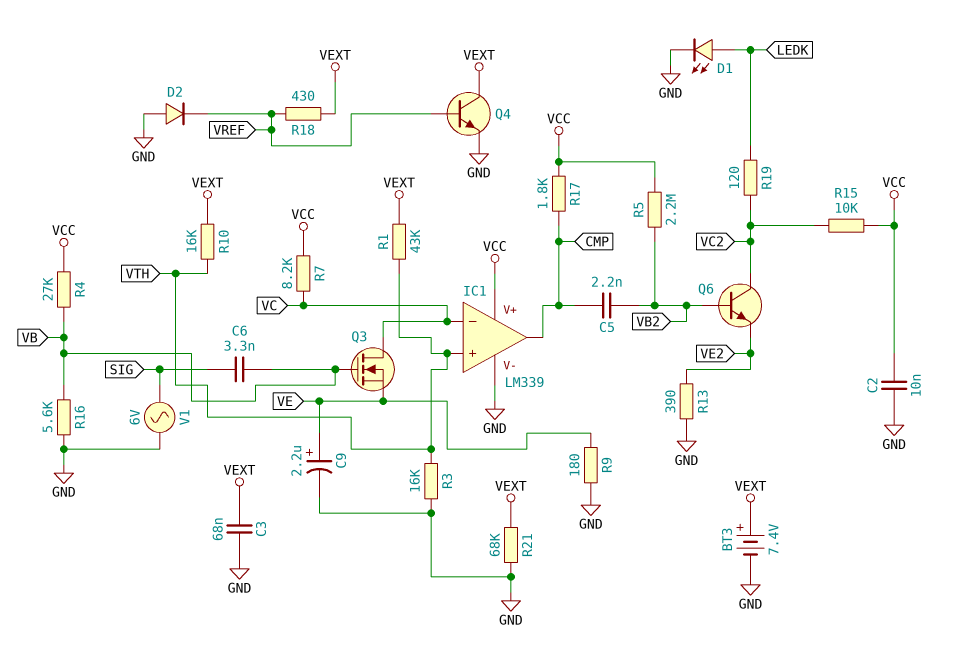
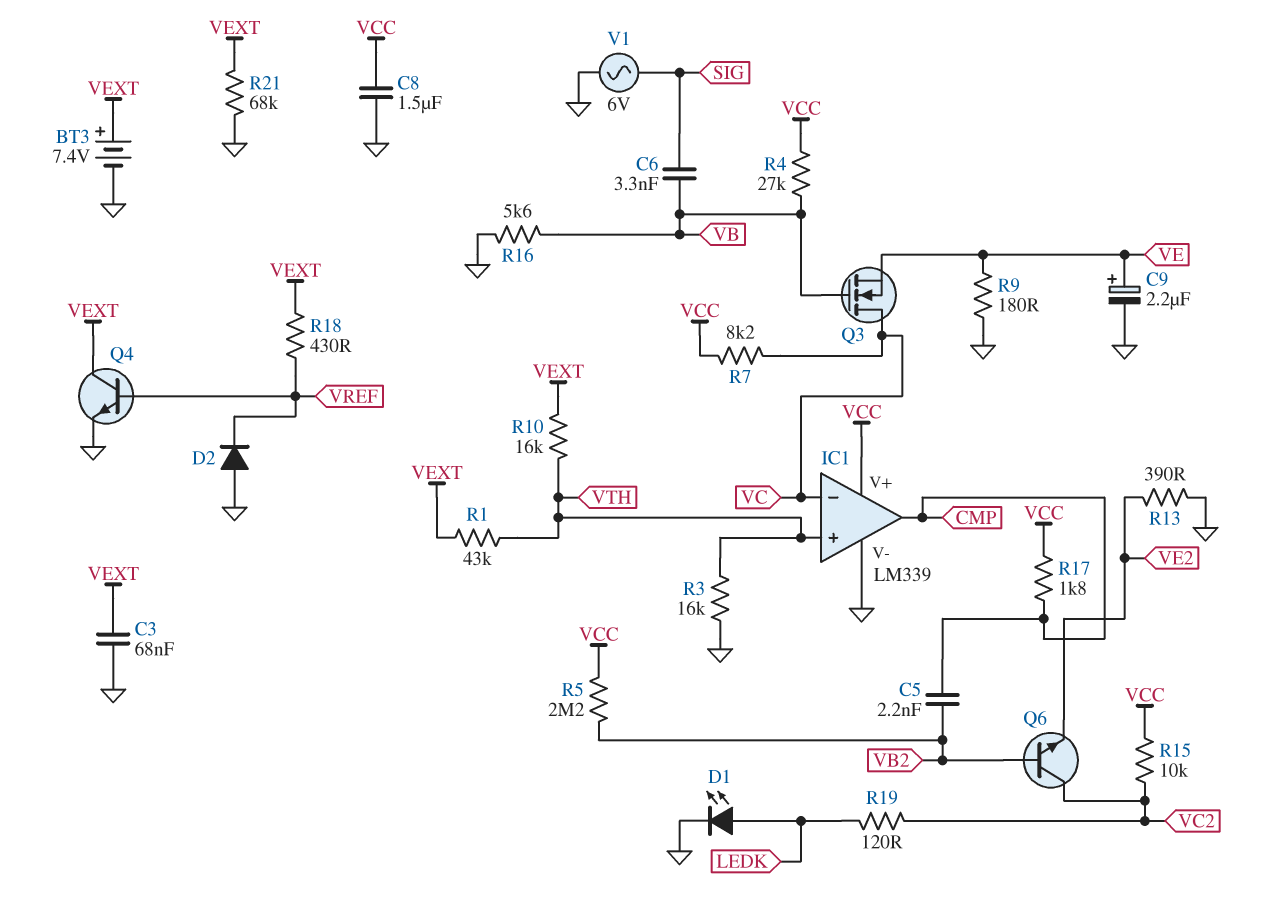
C2: 10nF (GND, VCC) -> none
C8: none -> 1.5uF (GND, VCC)

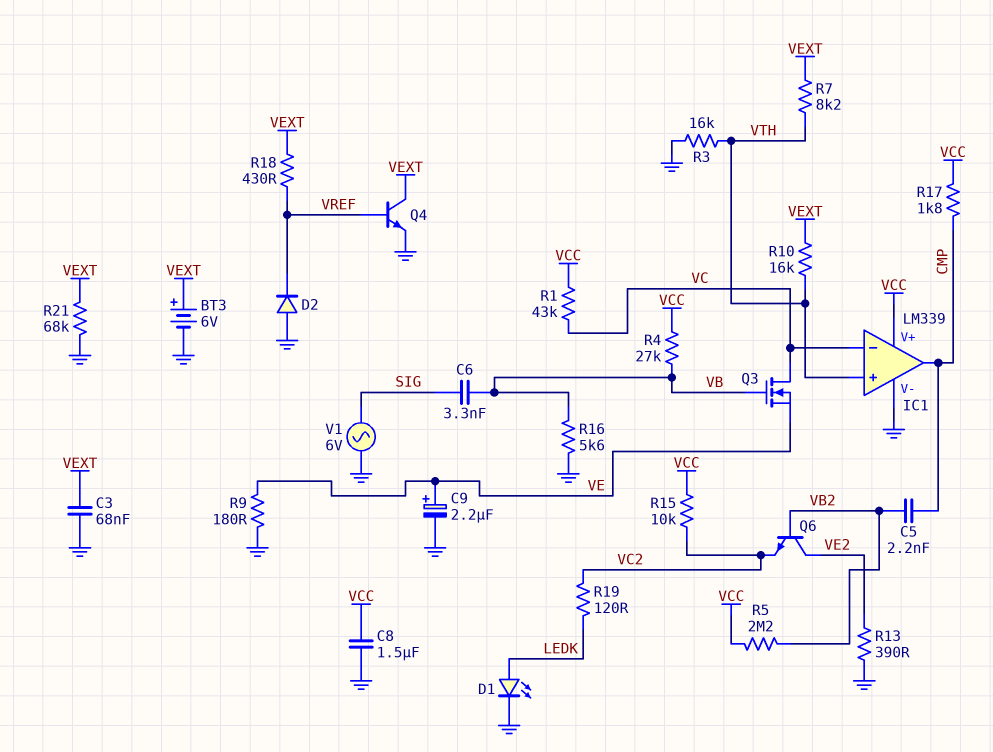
BT3: 7.4V (plus VEXT, minus GND) -> 6V (plus VEXT, minus GND)
Q6: NPN (B VB2, C VC2, E VE2) -> NPN (B VB2, C VE2, E VC2)
R1: 43k (VEXT, VTH) -> 43k (VC, VCC)
R7: 8.2k (VC, VCC) -> 8.2k (VEXT, VTH)

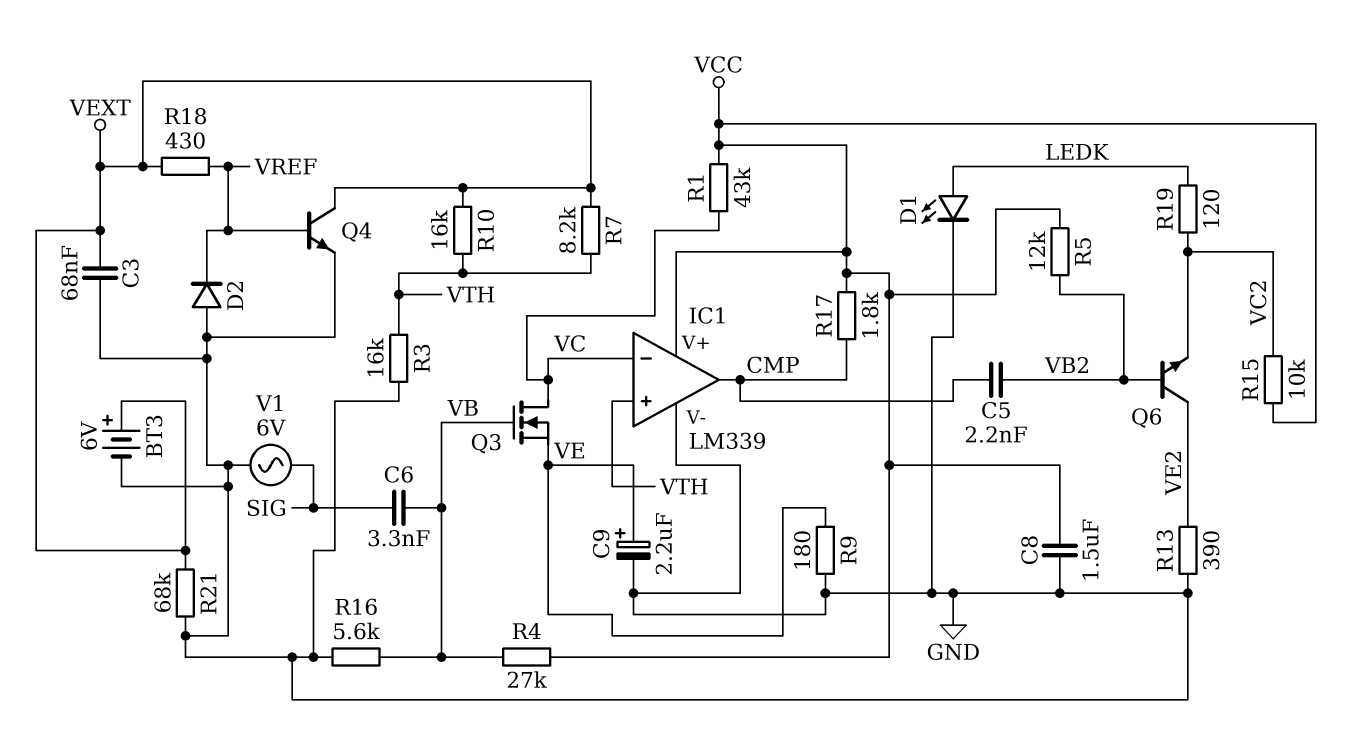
R5: 2.2M (VB2, VCC) -> 12k (VB2, VCC)

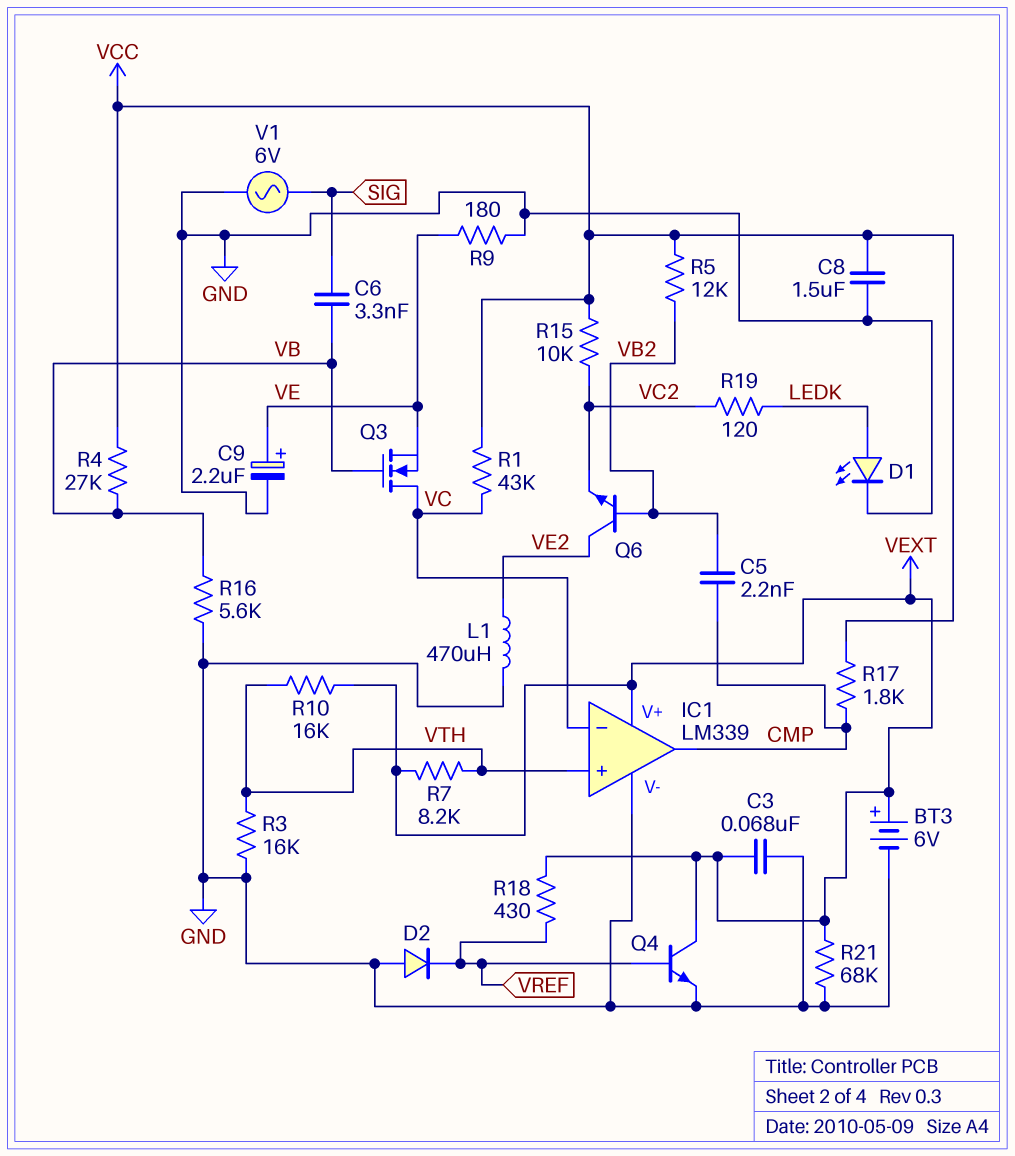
IC1 pin V+: VCC -> VEXT
L1: none -> 470uH (GND, VE2)
R13: 390 (GND, VE2) -> none

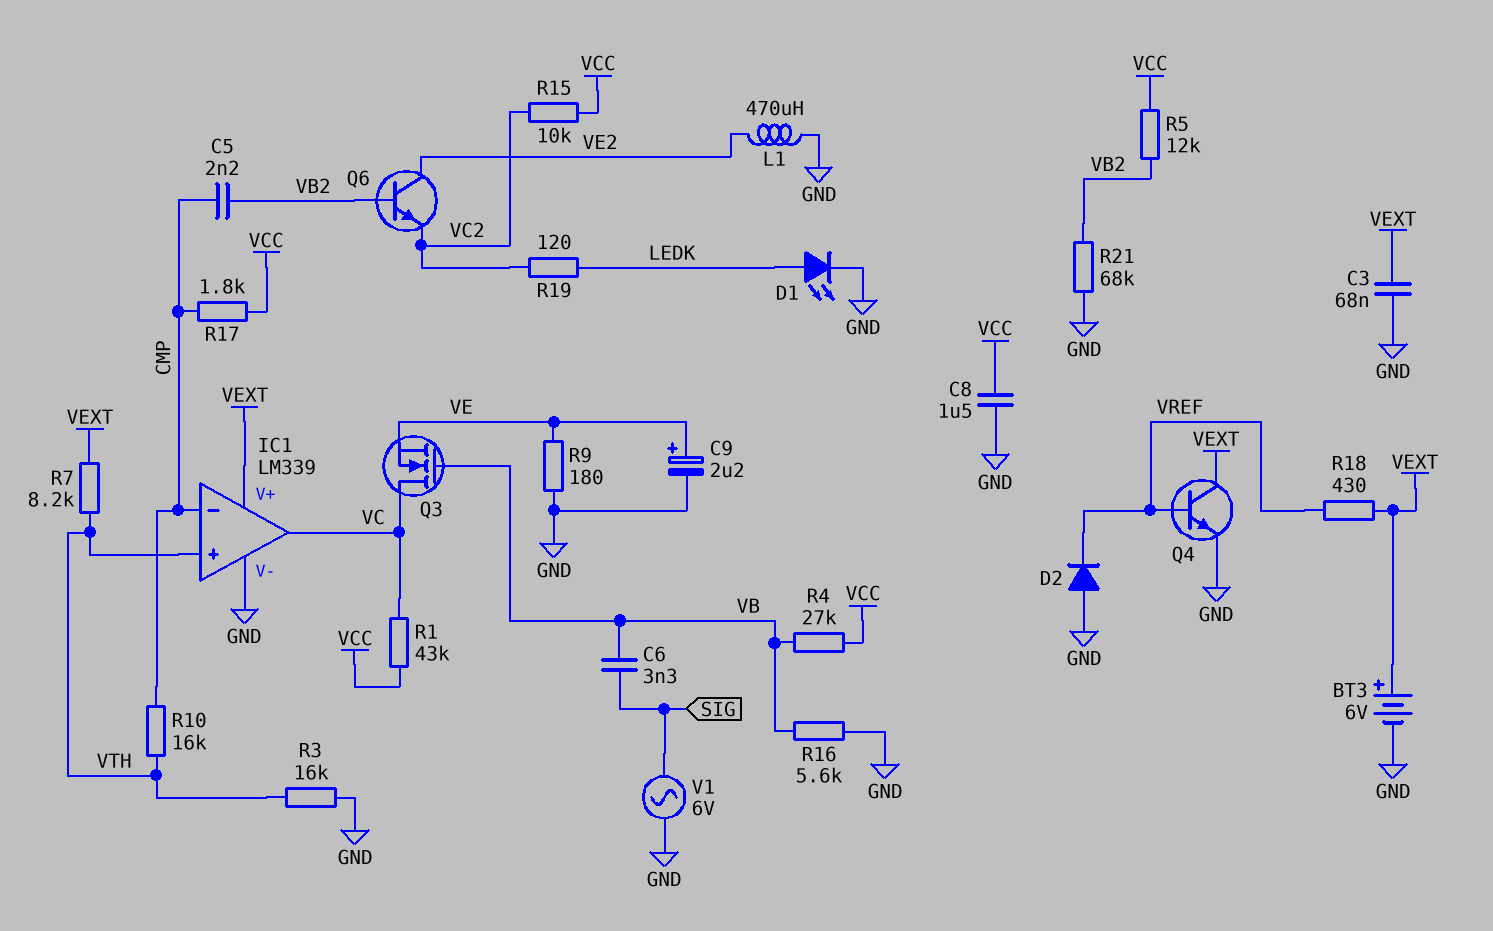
IC1 pin in-: VC -> CMP
IC1 pin out: CMP -> VC
R10: 16k (VEXT, VTH) -> 16k (CMP, VTH)
R21: 68k (GND, VEXT) -> 68k (GND, VB2)

